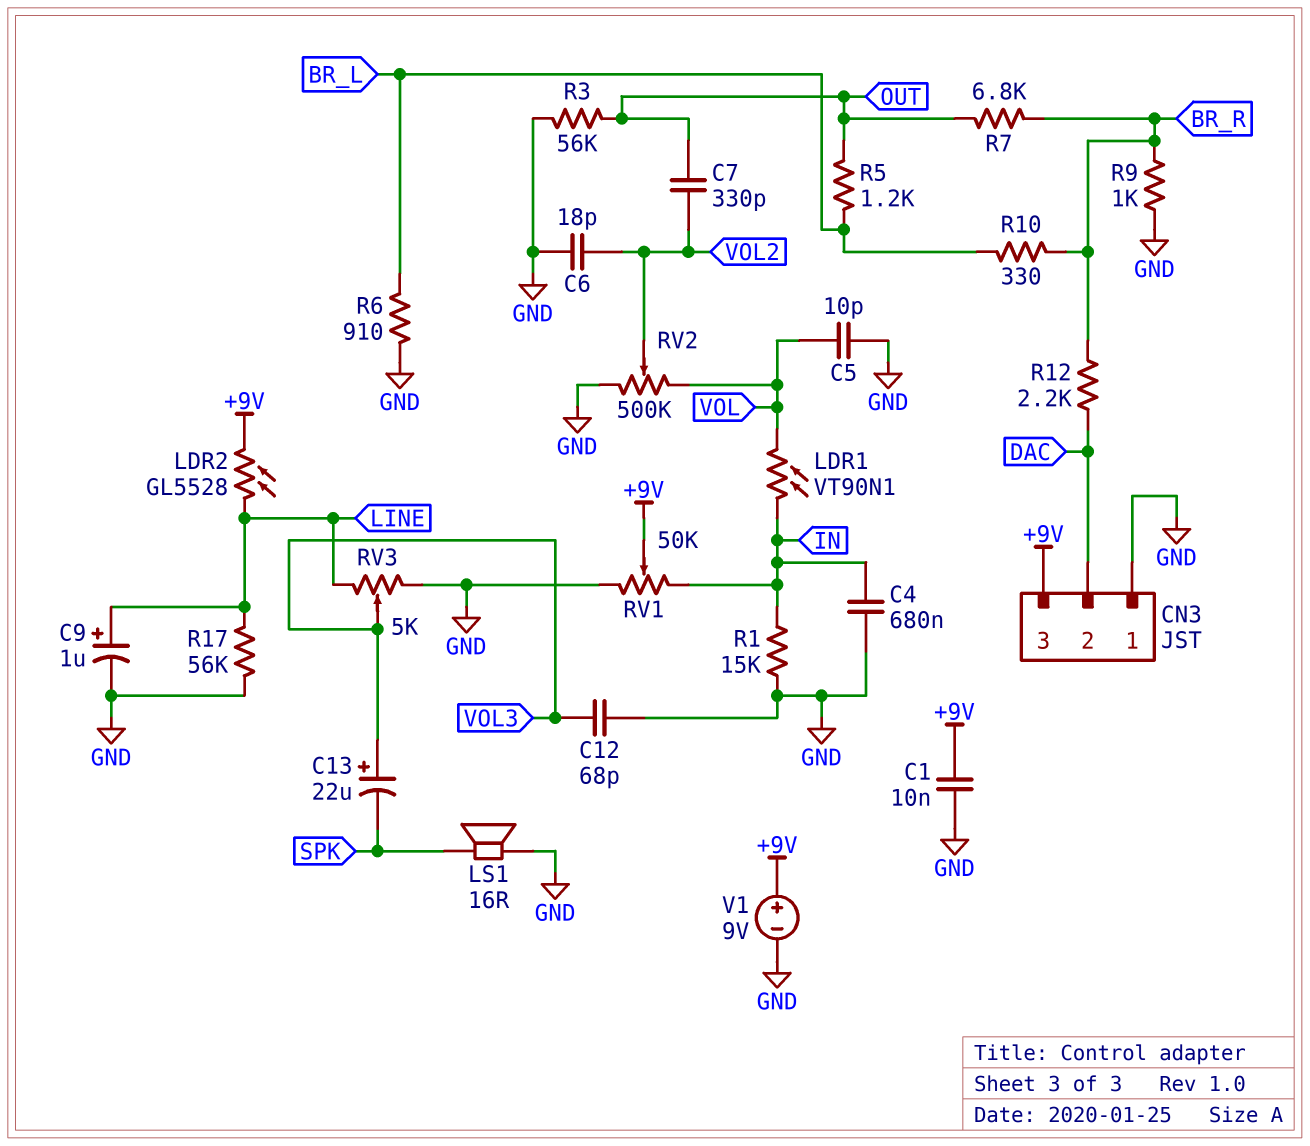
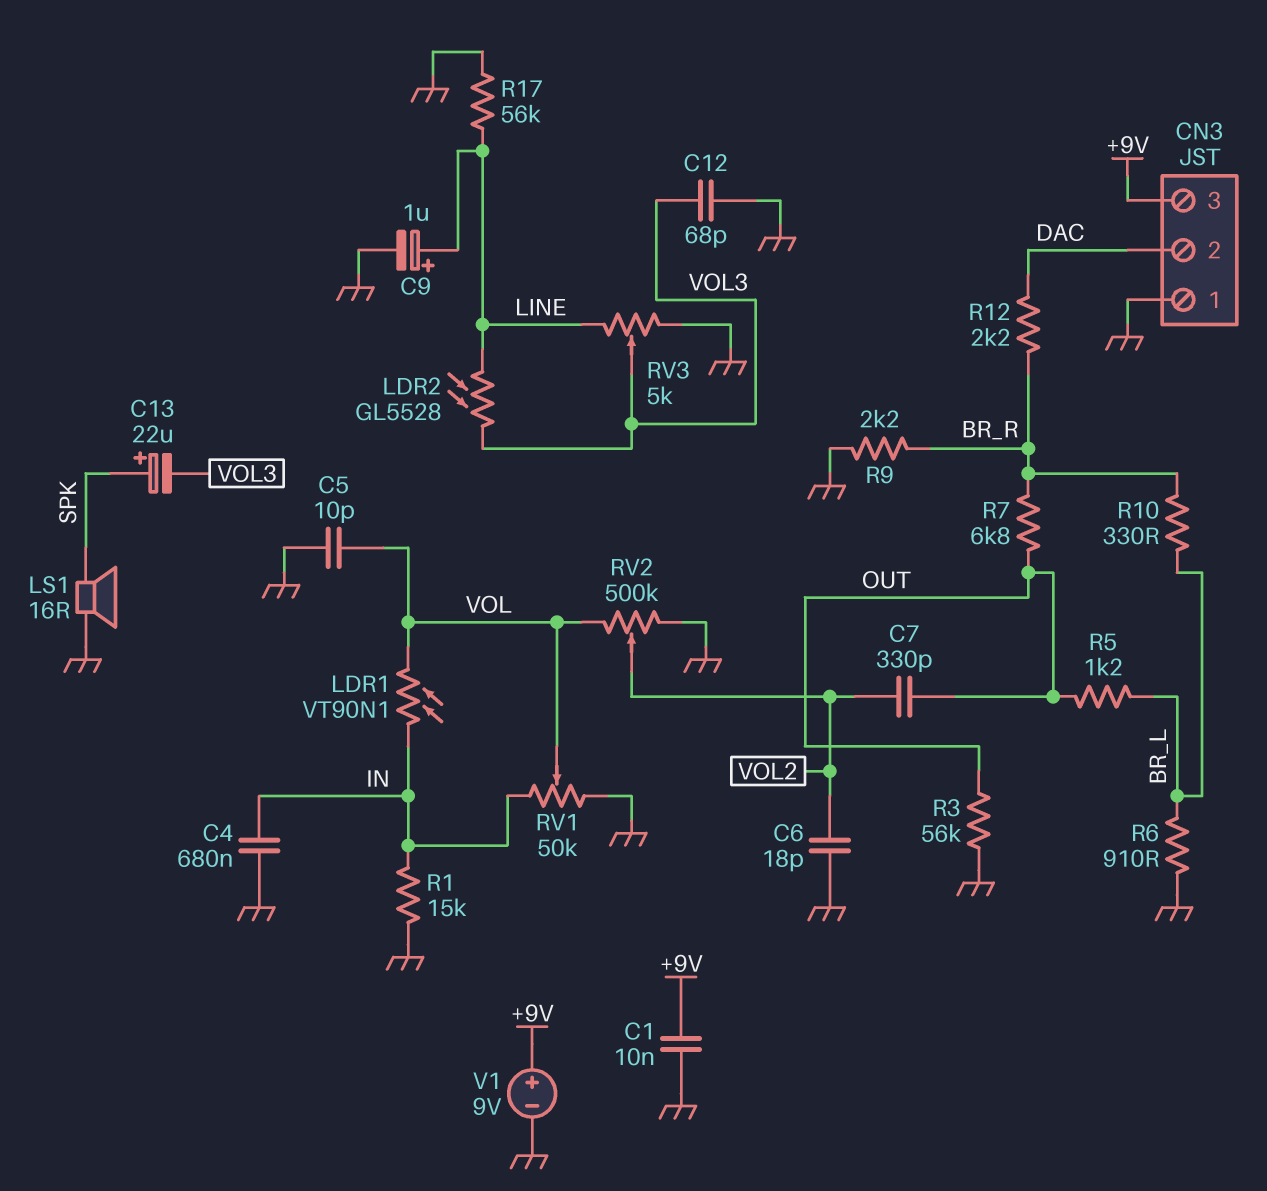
C13: 22uF (plus VOL3, minus SPK) -> 22uF (plus SPK, minus VOL3)
LDR2: GL5528 (+9V, LINE) -> GL5528 (LINE, VOL3)
R9: 1k (BR_R, GND) -> 2.2k (BR_R, GND)
RV1: 50k (GND, IN, wiper +9V) -> 50k (GND, IN, wiper VOL)

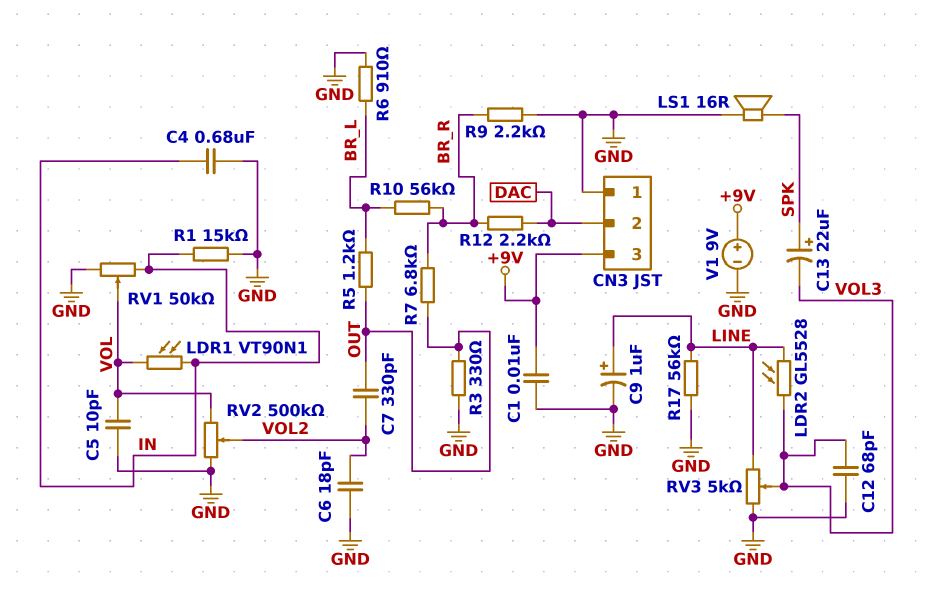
R3: 56k (GND, OUT) -> 330 (GND, OUT)
R10: 330 (BR_L, BR_R) -> 56k (BR_L, BR_R)

